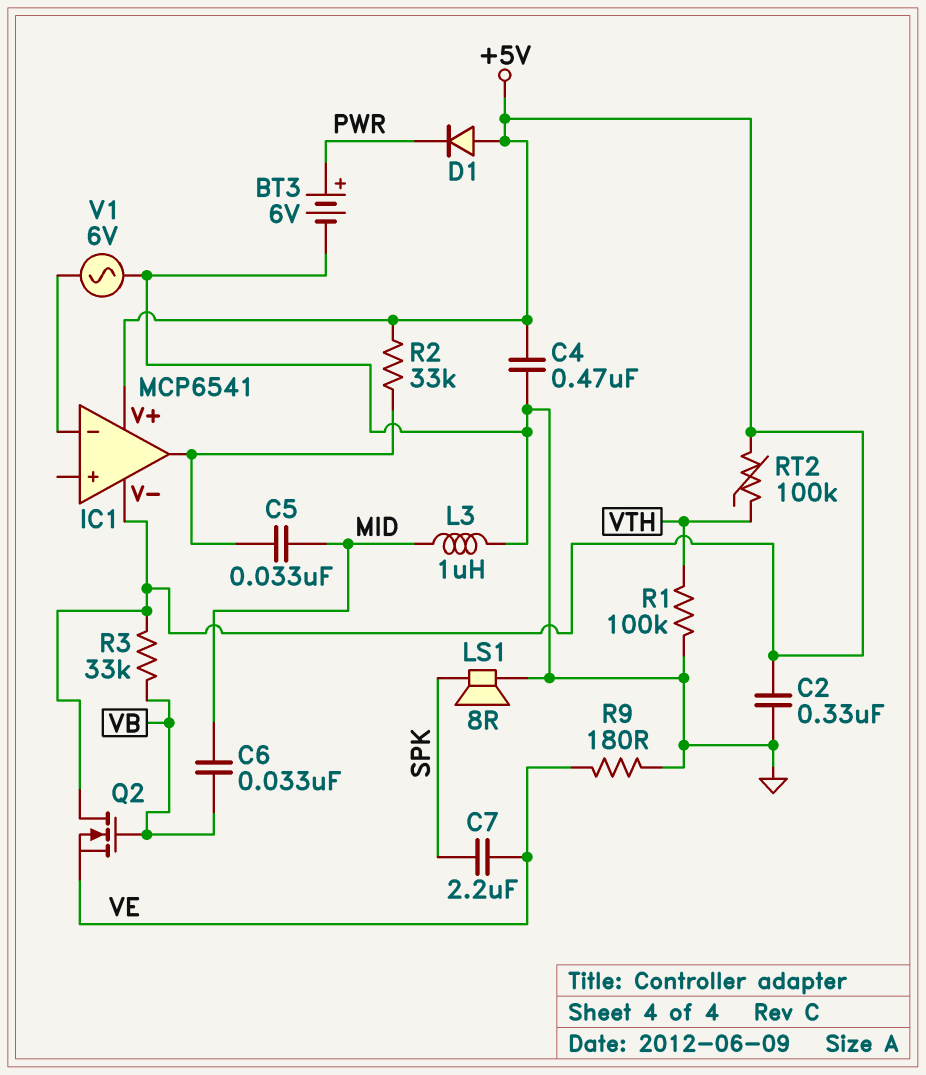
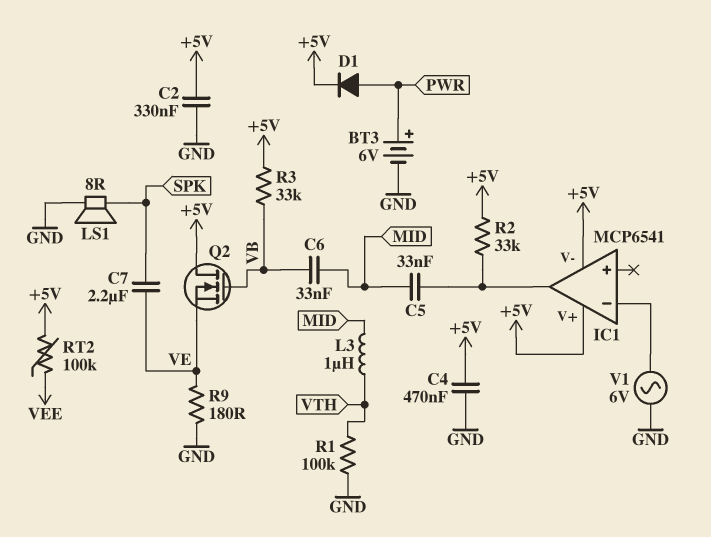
D1: diode (A +5V, K PWR) -> diode (A PWR, K +5V)
L3: 1uH (GND, MID) -> 1uH (MID, VTH)
RT2: 100k (+5V, VTH) -> 100k (+5V, VEE)

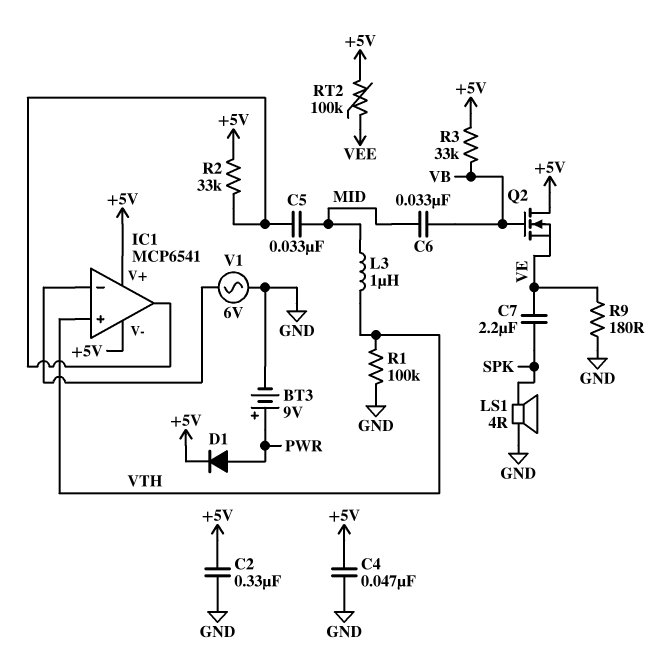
BT3: 6V (plus PWR, minus GND) -> 9V (plus PWR, minus GND)
C4: 470nF (+5V, GND) -> 47nF (+5V, GND)
IC1 pin in+: none -> VTH
LS1: speaker 8R (GND, SPK) -> speaker 4R (GND, SPK)

